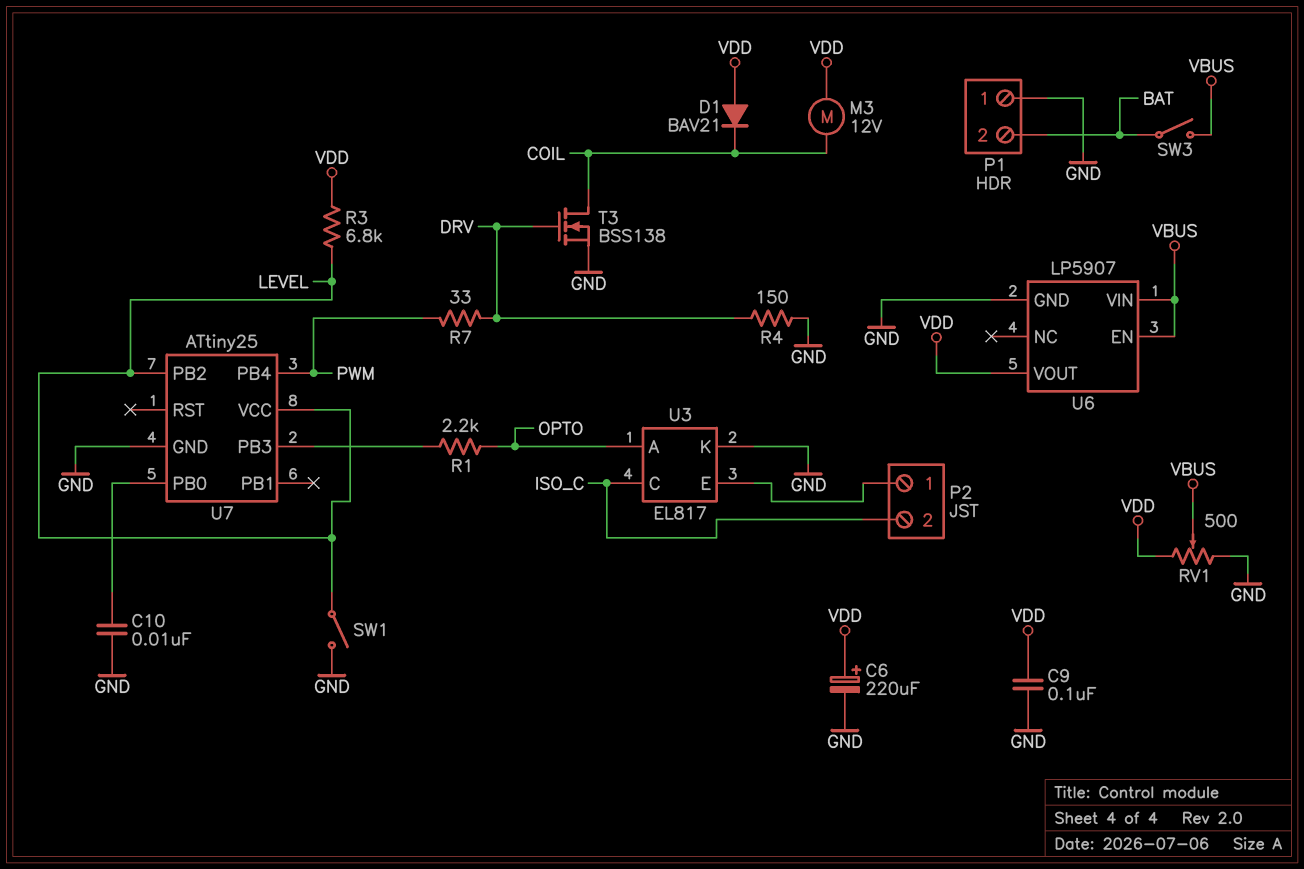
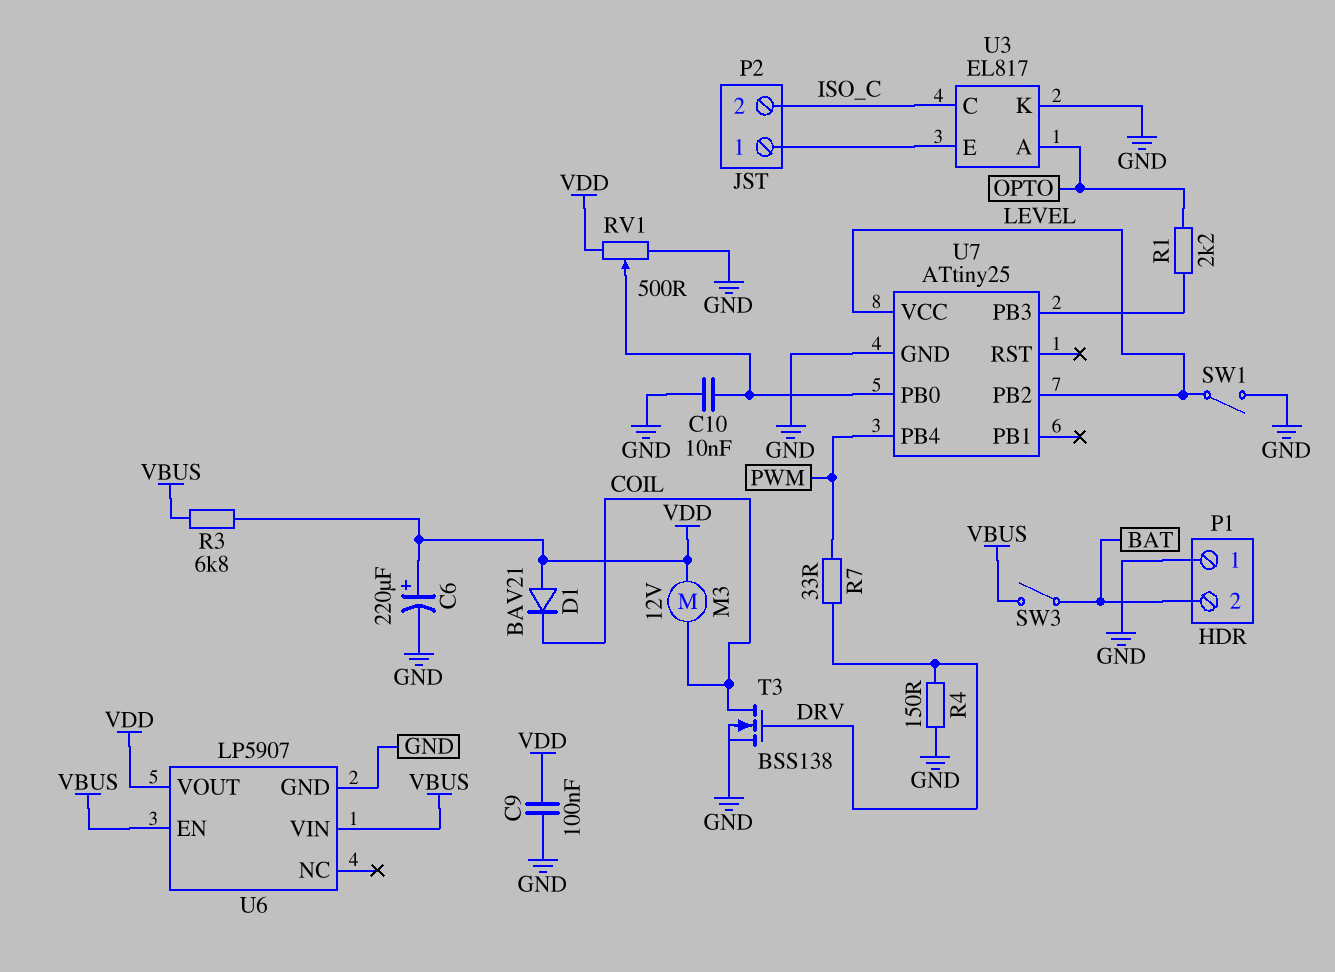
R3: 6.8k (LEVEL, VDD) -> 6.8k (VBUS, VDD)
RV1: 500 (GND, VDD, wiper VBUS) -> 500 (GND, VDD, wiper U7/PB0)

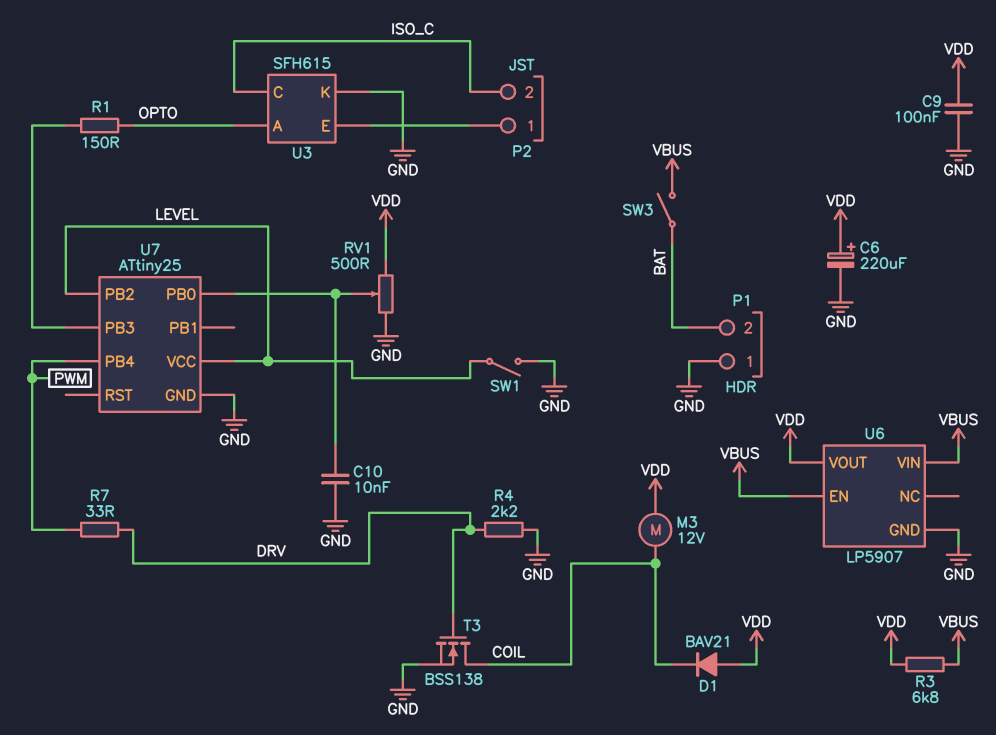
R1: 2.2k (OPTO, U7/PB3) -> 150 (OPTO, U7/PB3)
R4: 150 (DRV, GND) -> 2.2k (DRV, GND)
U3: EL817 -> SFH615

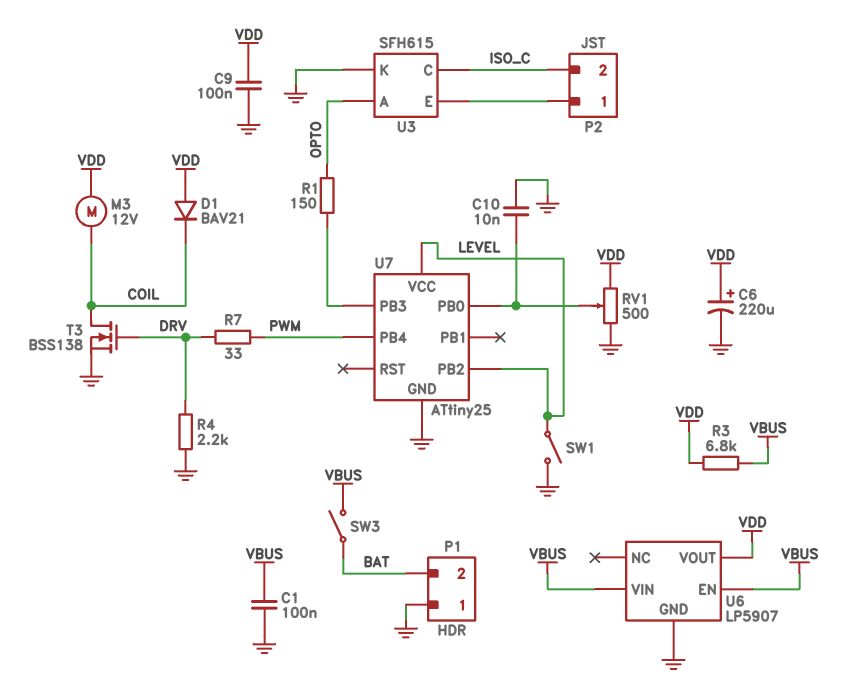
C1: none -> 100nF (GND, VBUS)

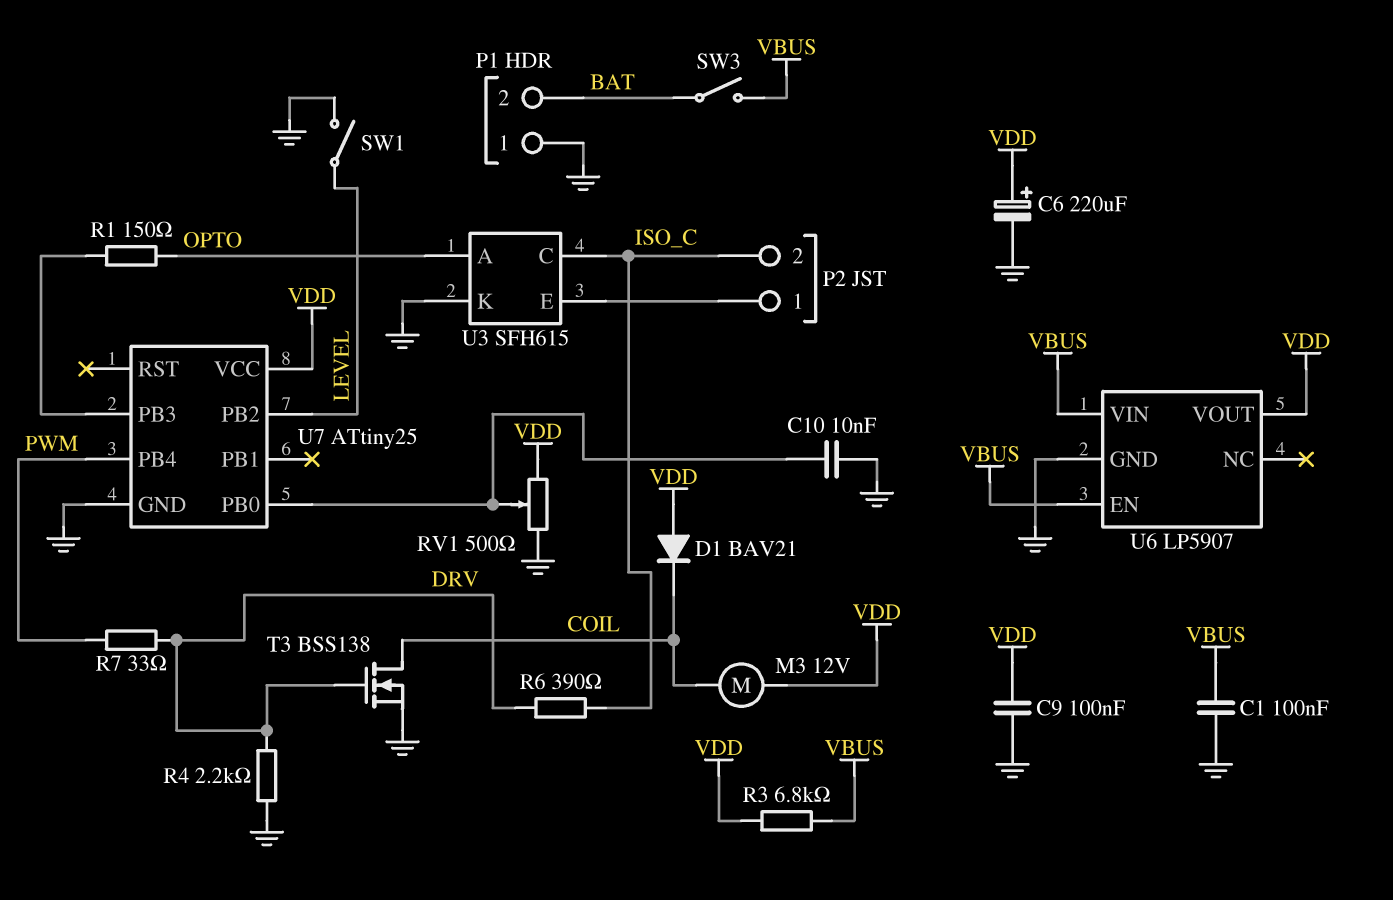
R6: none -> 390 (DRV, ISO_C)
U7 pin VCC: LEVEL -> VDD

